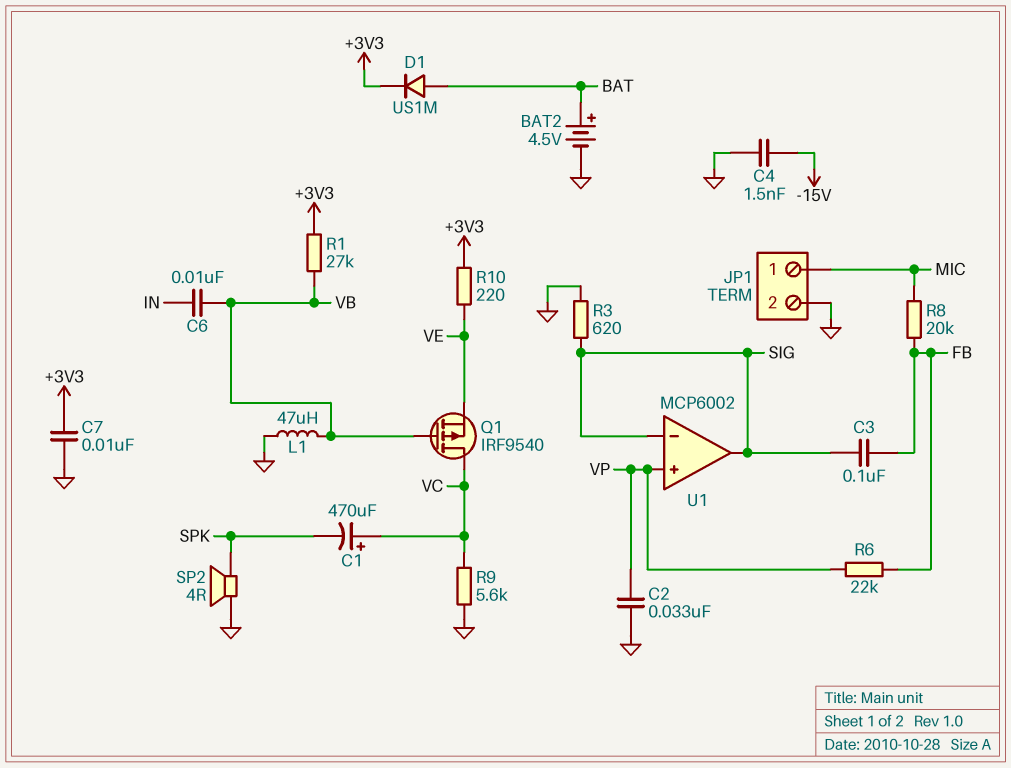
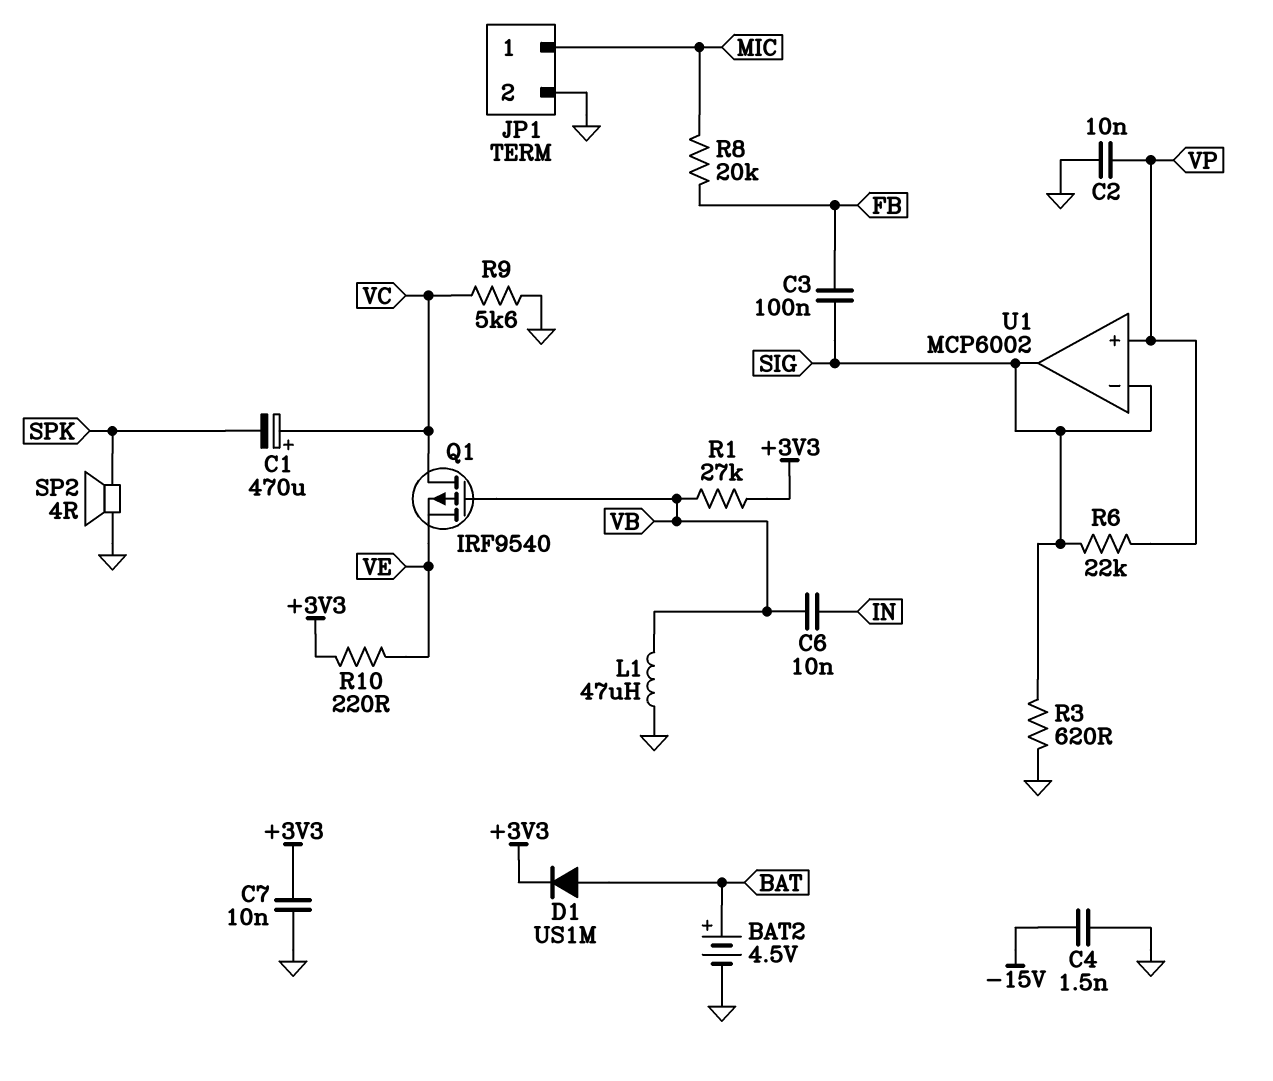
C2: 33nF (GND, VP) -> 10nF (GND, VP)
R6: 22k (FB, VP) -> 22k (SIG, VP)

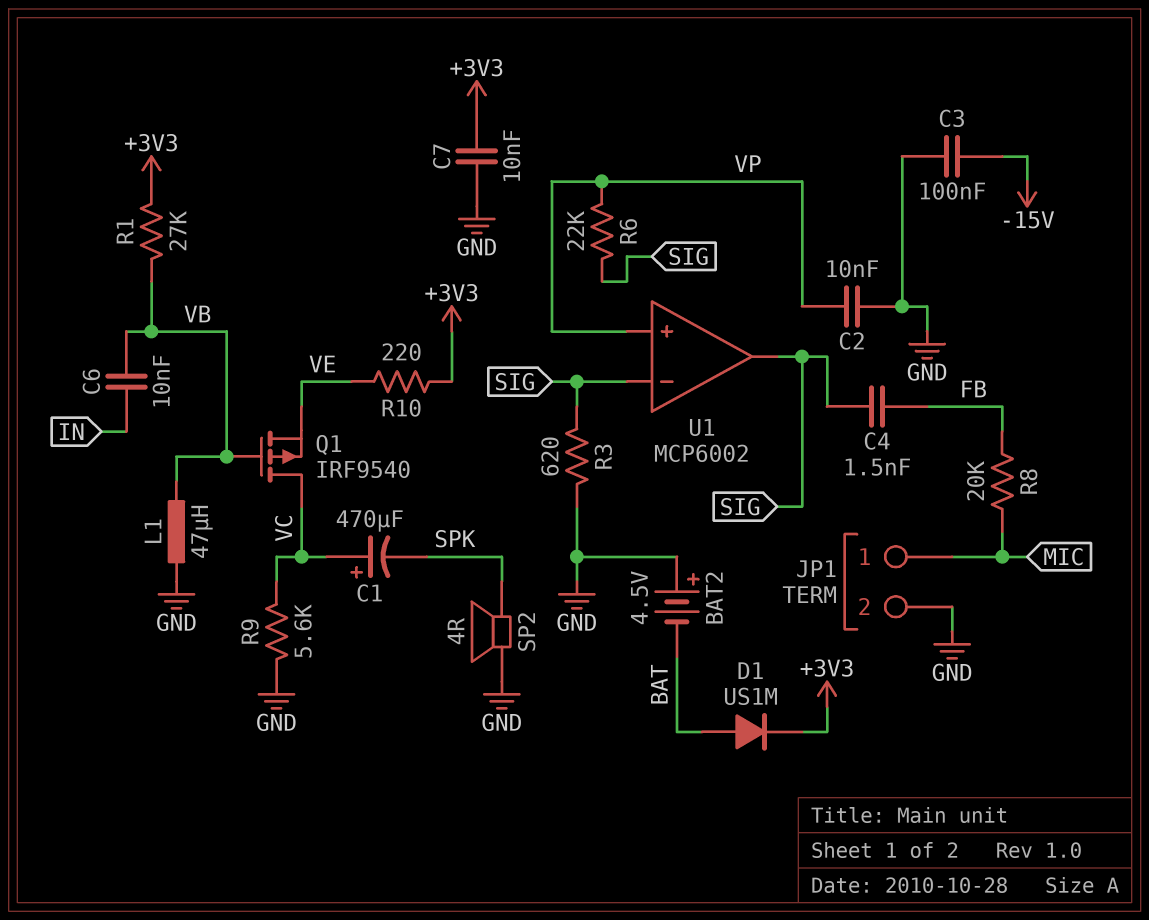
BAT2: 4.5V (plus BAT, minus GND) -> 4.5V (plus GND, minus BAT)
C3: 100nF (FB, SIG) -> 100nF (-15V, GND)
C4: 1.5nF (-15V, GND) -> 1.5nF (FB, SIG)

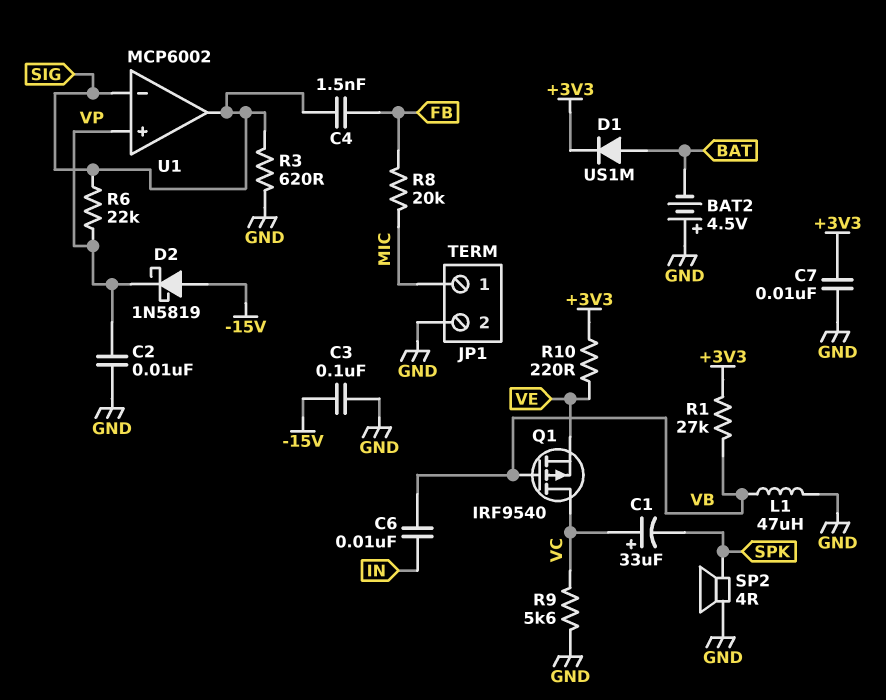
C1: 470uF (plus VC, minus SPK) -> 33uF (plus VC, minus SPK)
D2: none -> schottky 1N5819 (A -15V, K VP)

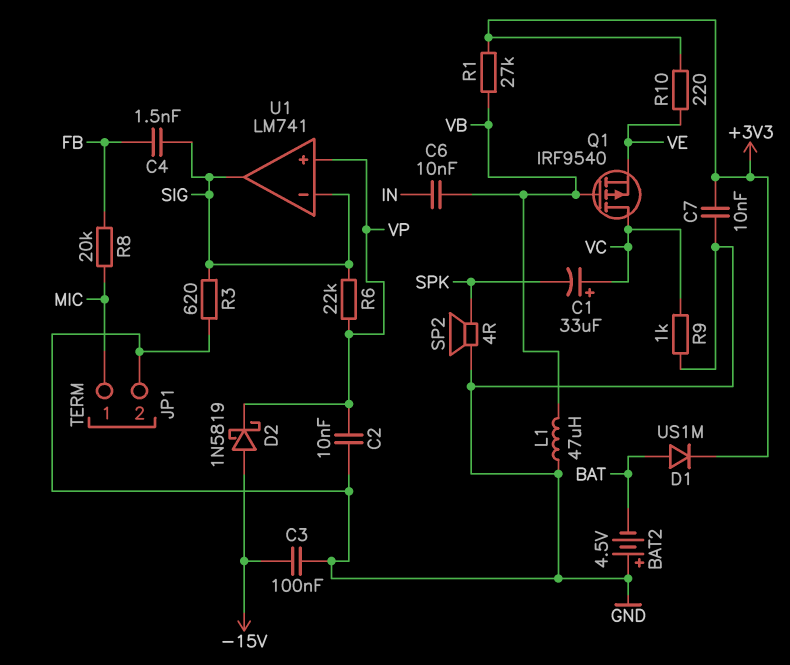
R9: 5.6k (GND, VC) -> 1k (GND, VC)
U1: MCP6002 -> LM741

